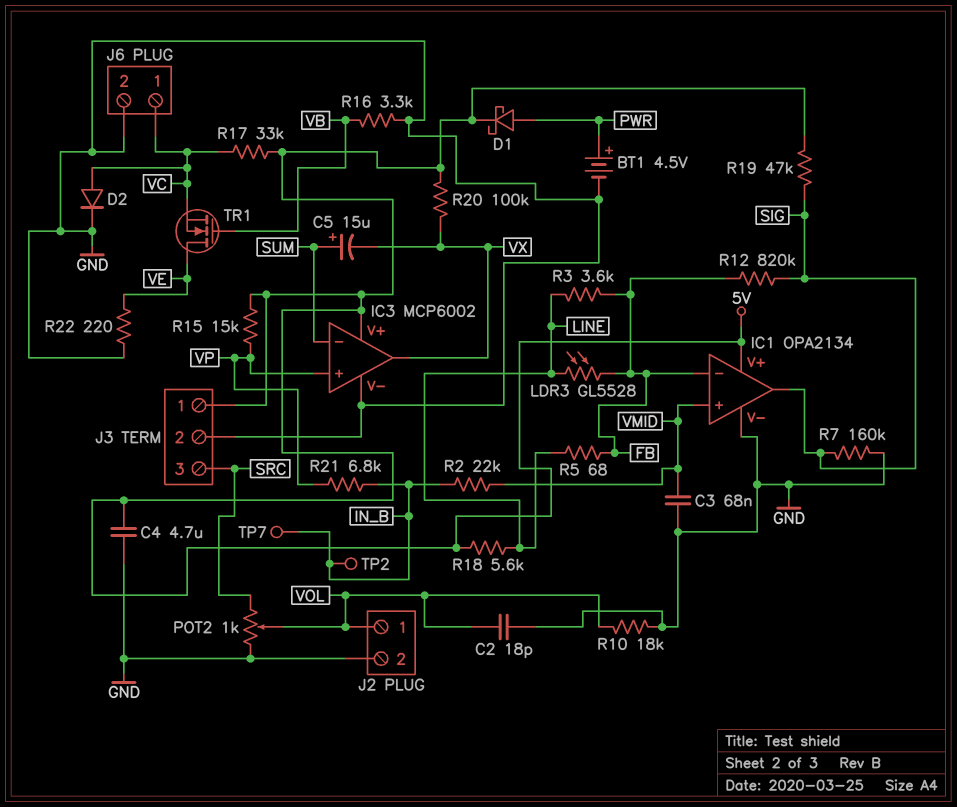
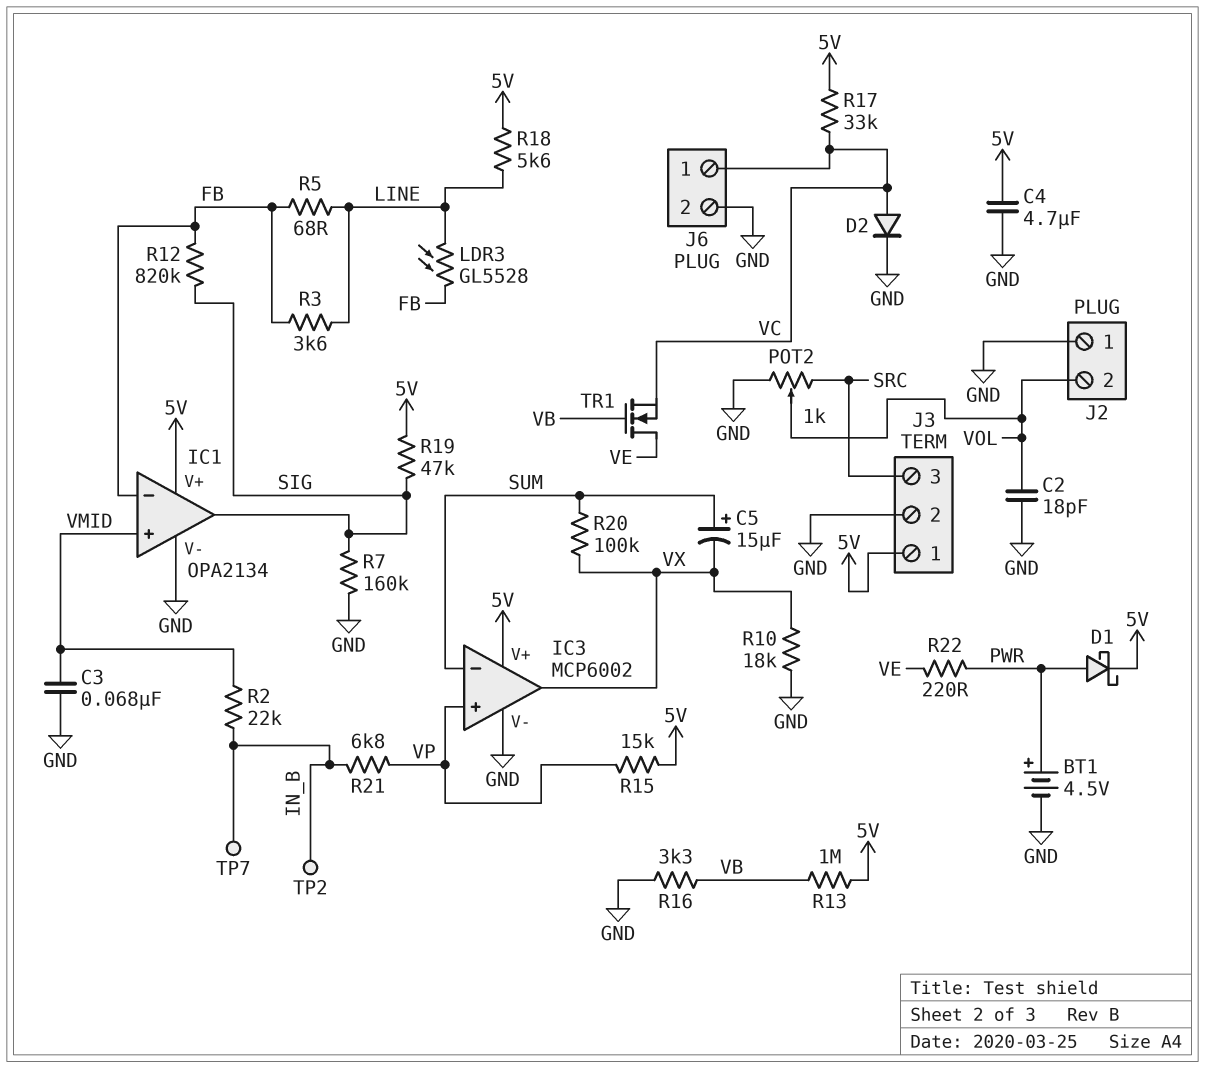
J2 pin 1: VOL -> GND
J2 pin 2: GND -> VOL
R10: 18k (GND, VOL) -> 18k (GND, VX)
R13: none -> 1M (5V, VB)
R20: 100k (5V, VX) -> 100k (SUM, VX)
R22: 220 (GND, VE) -> 220 (PWR, VE)

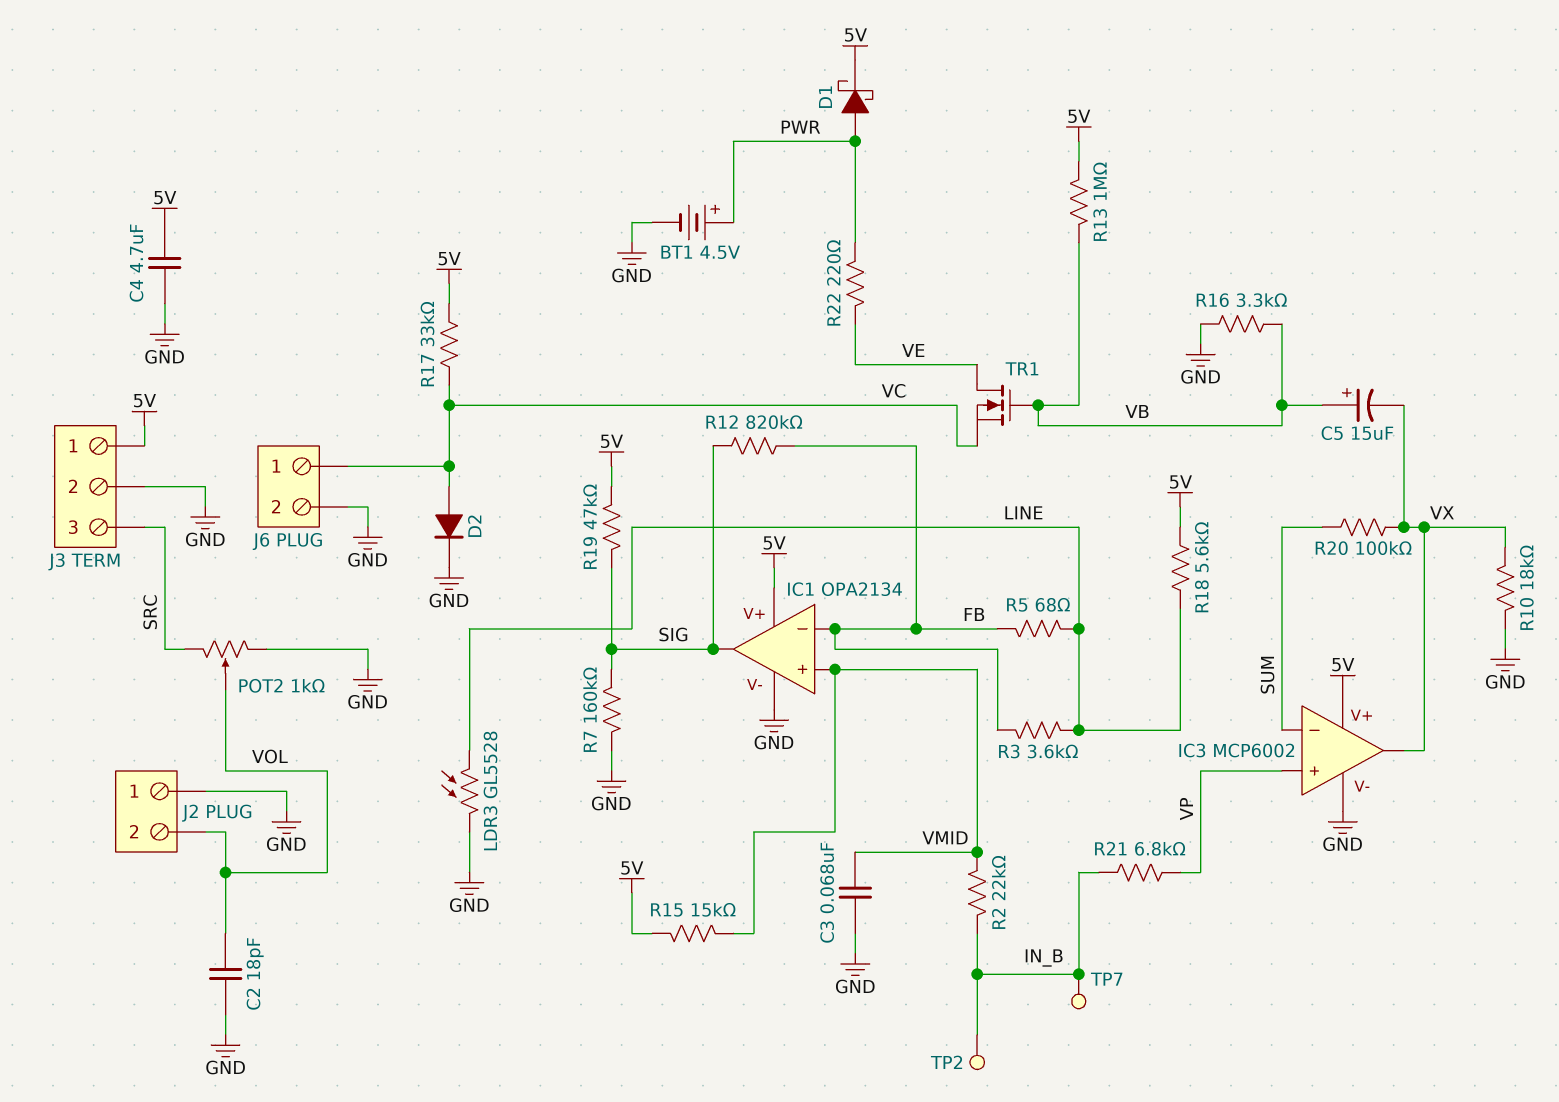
C5: 15uF (plus SUM, minus VX) -> 15uF (plus VB, minus VX)
LDR3: GL5528 (FB, LINE) -> GL5528 (GND, LINE)
R15: 15k (5V, VP) -> 15k (5V, VMID)

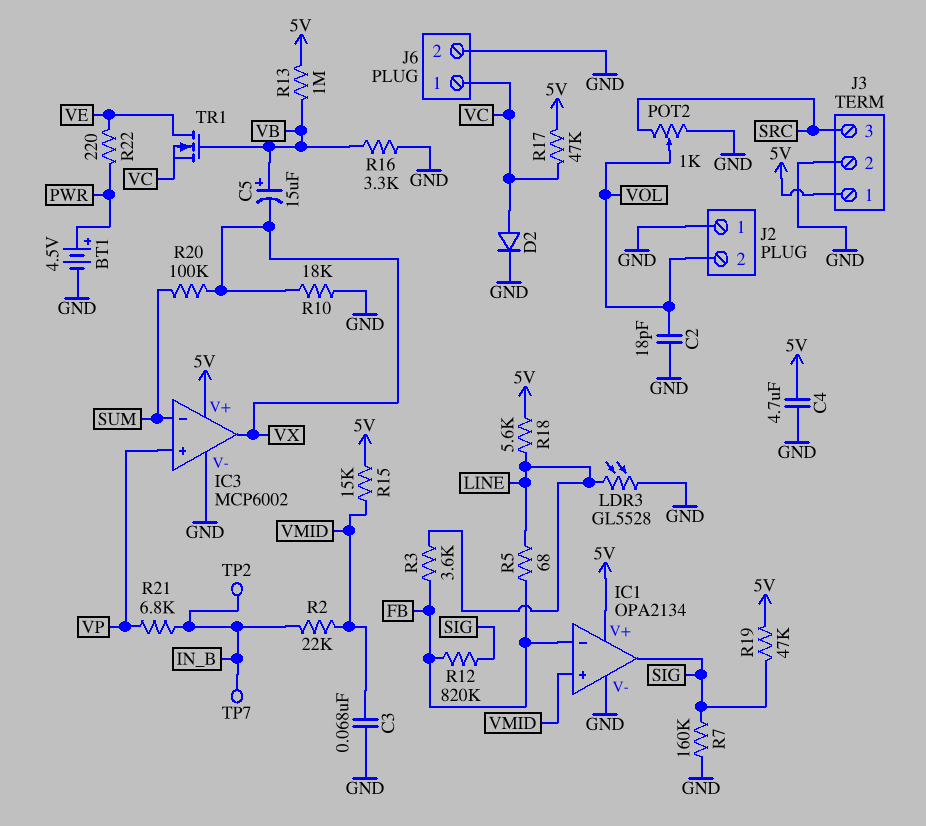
D1: schottky (A PWR, K 5V) -> none
R17: 33k (5V, VC) -> 47k (5V, VC)

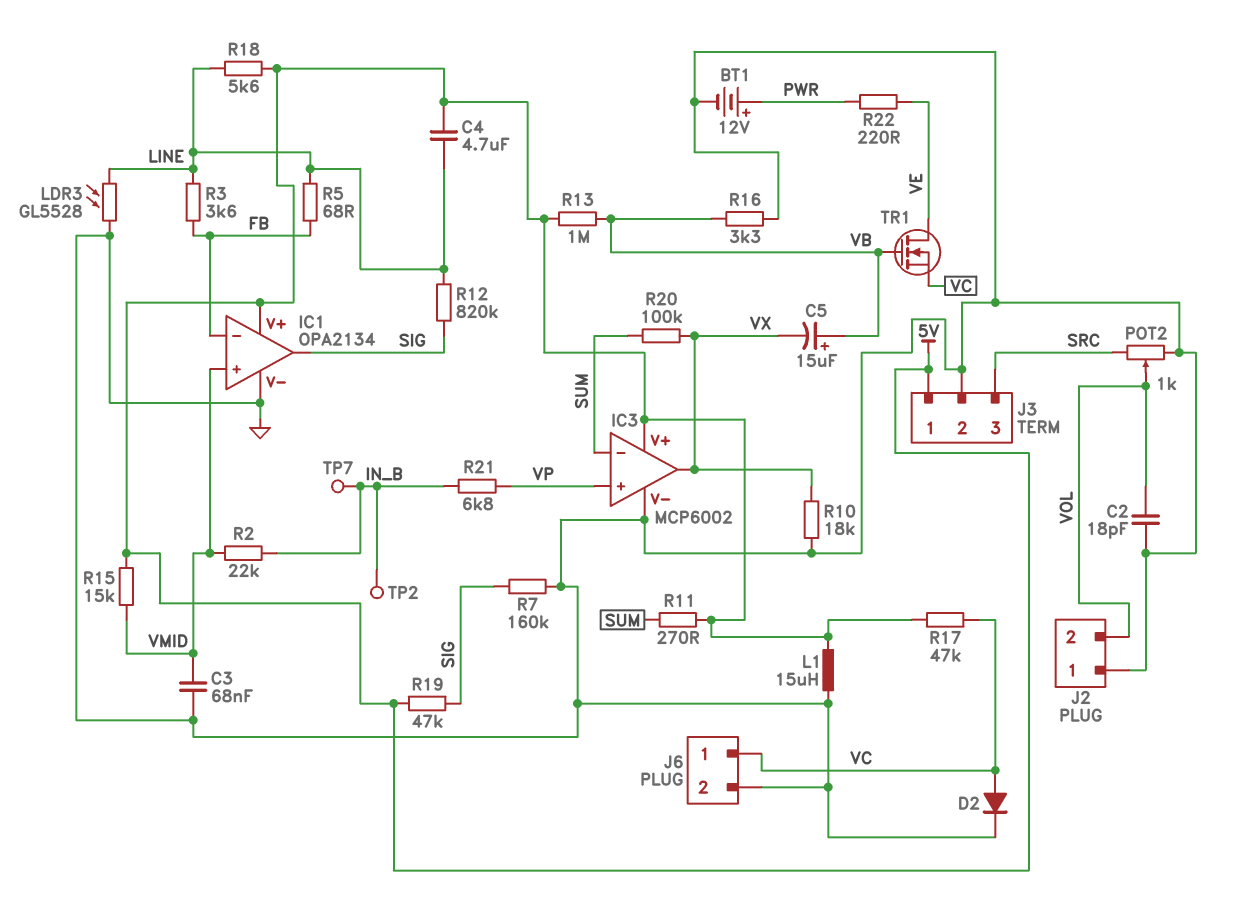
BT1: 4.5V (plus PWR, minus GND) -> 12V (plus PWR, minus GND)
C4: 4.7uF (5V, GND) -> 4.7uF (5V, LINE)
L1: none -> 15uH (5V, GND)
R11: none -> 270 (5V, SUM)
R12: 820k (FB, SIG) -> 820k (LINE, SIG)

